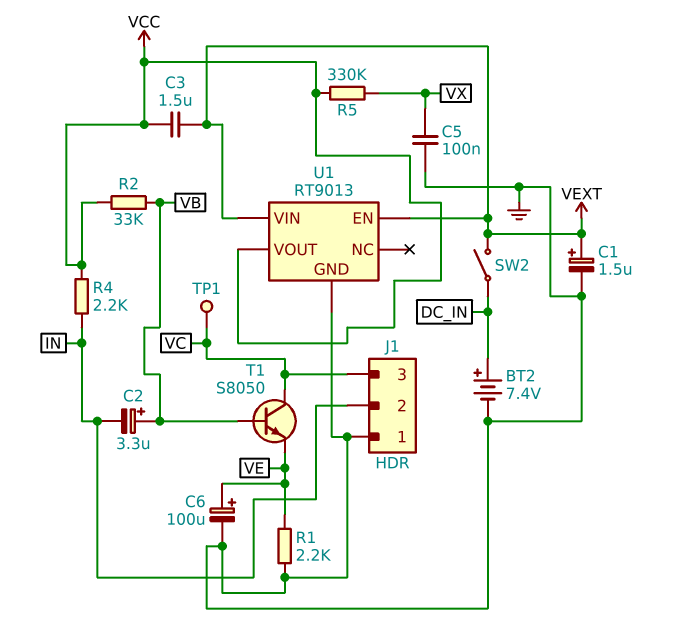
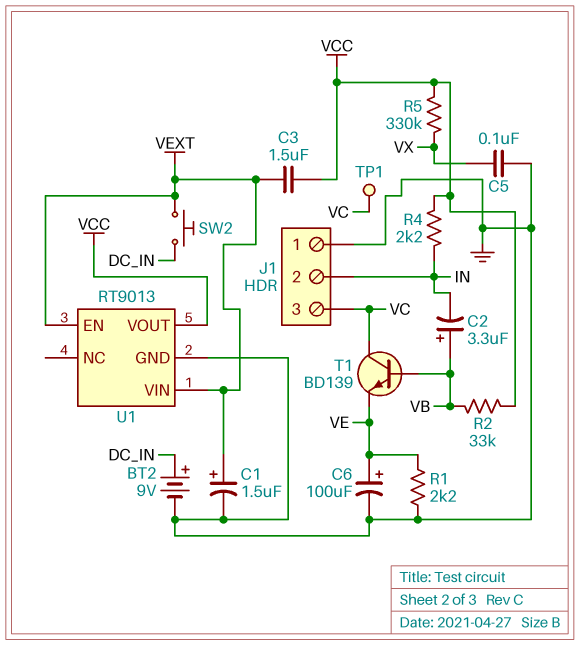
BT2: 7.4V (plus DC_IN, minus GND) -> 9V (plus DC_IN, minus GND)
SW2: switch (DC_IN, VEXT) -> button (DC_IN, VEXT)
T1: NPN S8050 (B VB, C VC, E VE) -> NPN BD139 (B VB, C VC, E VE)

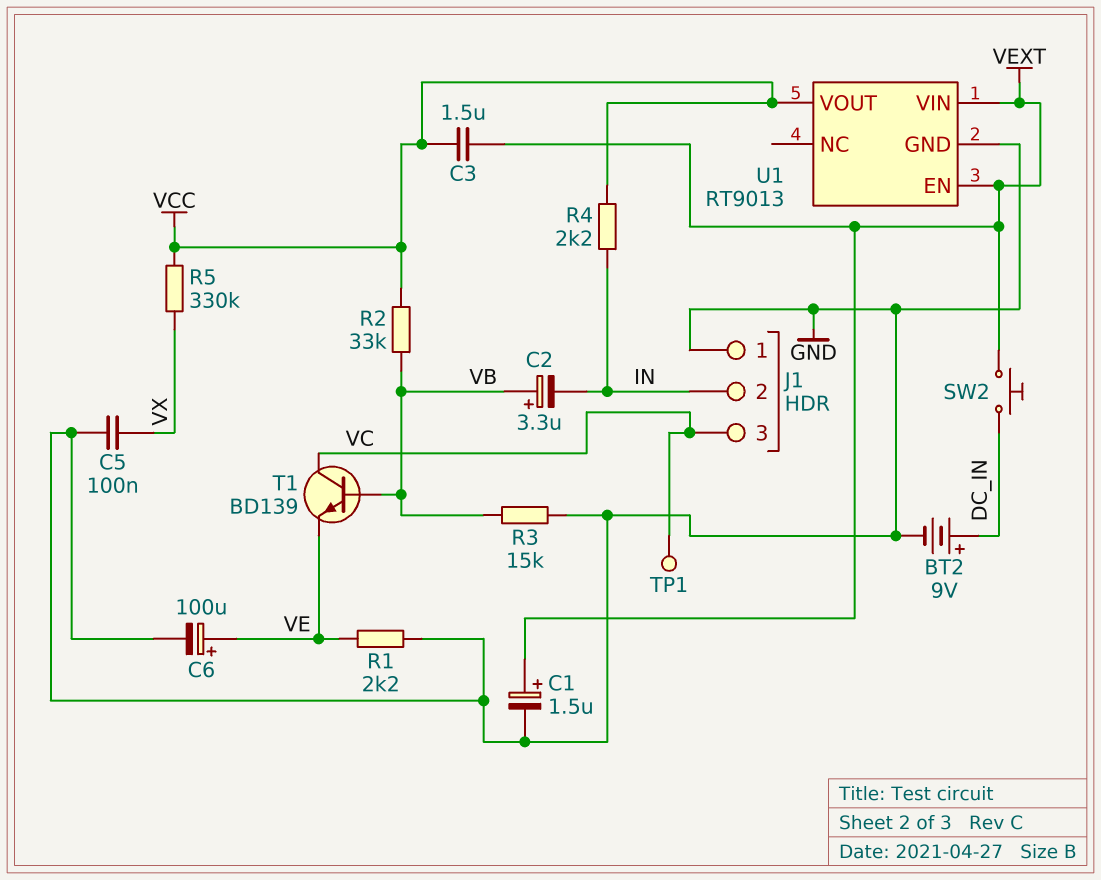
R3: none -> 15k (GND, VB)

